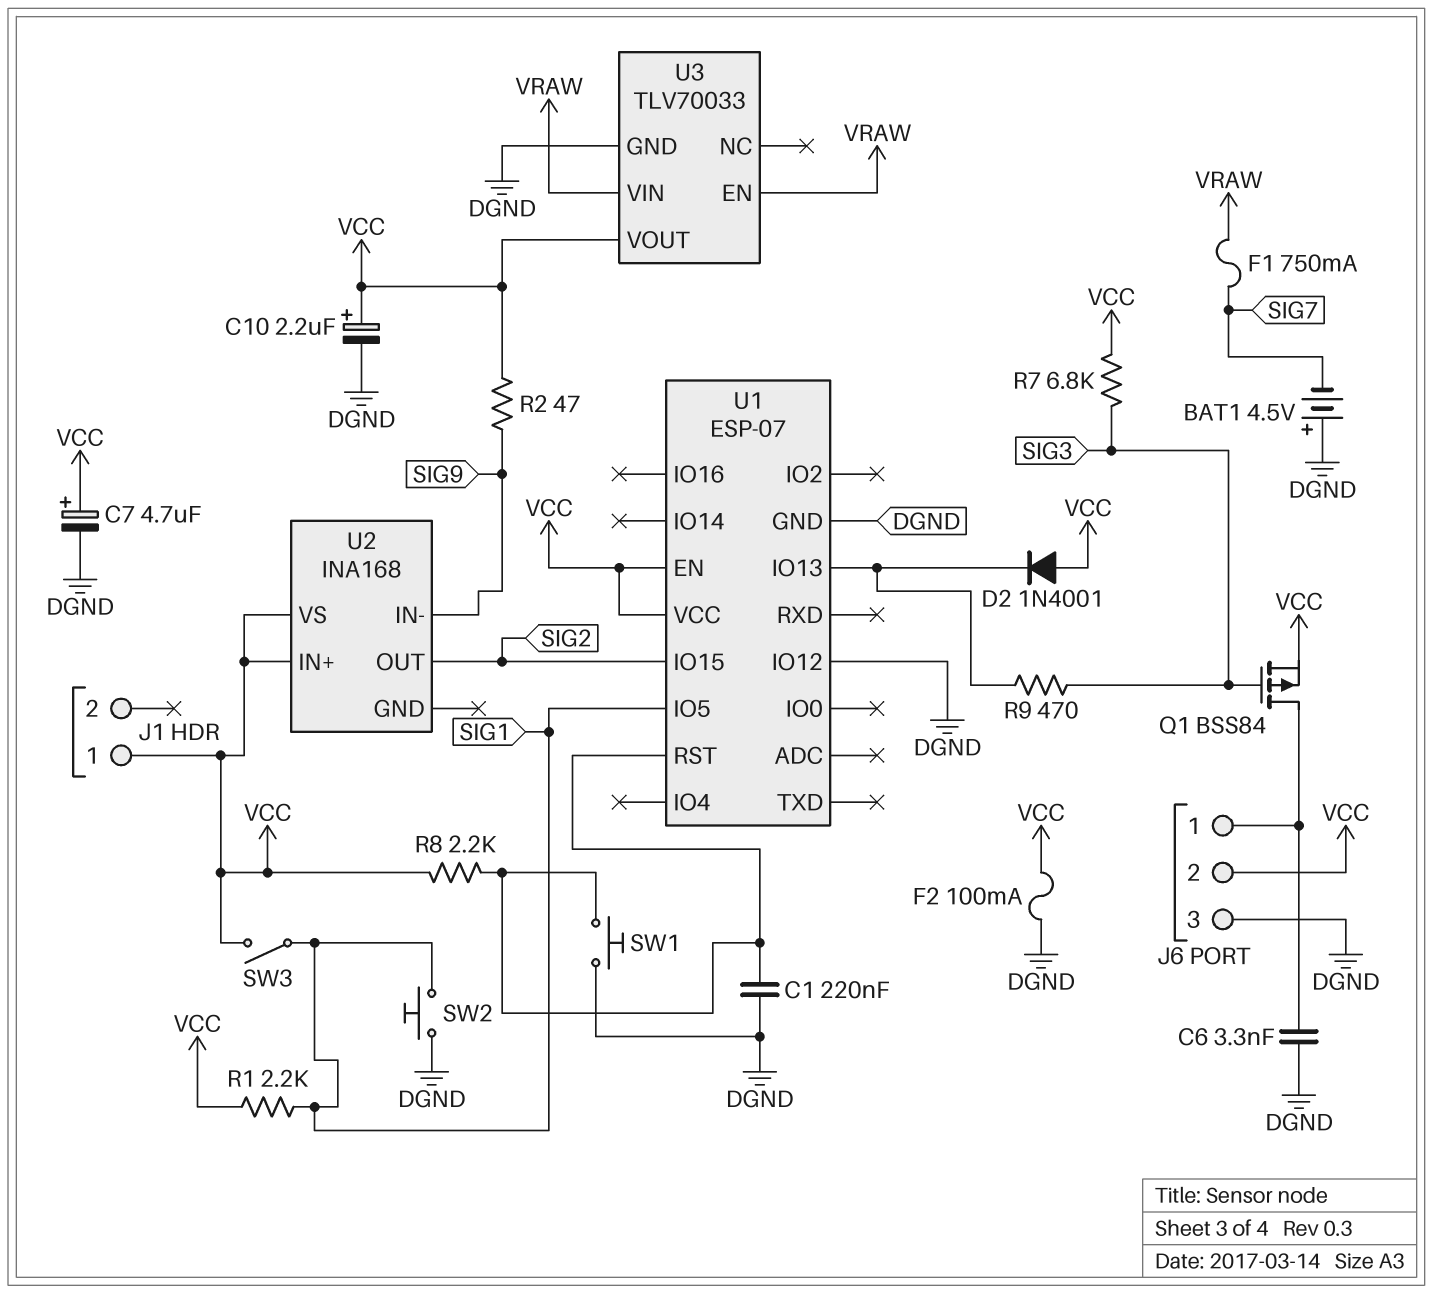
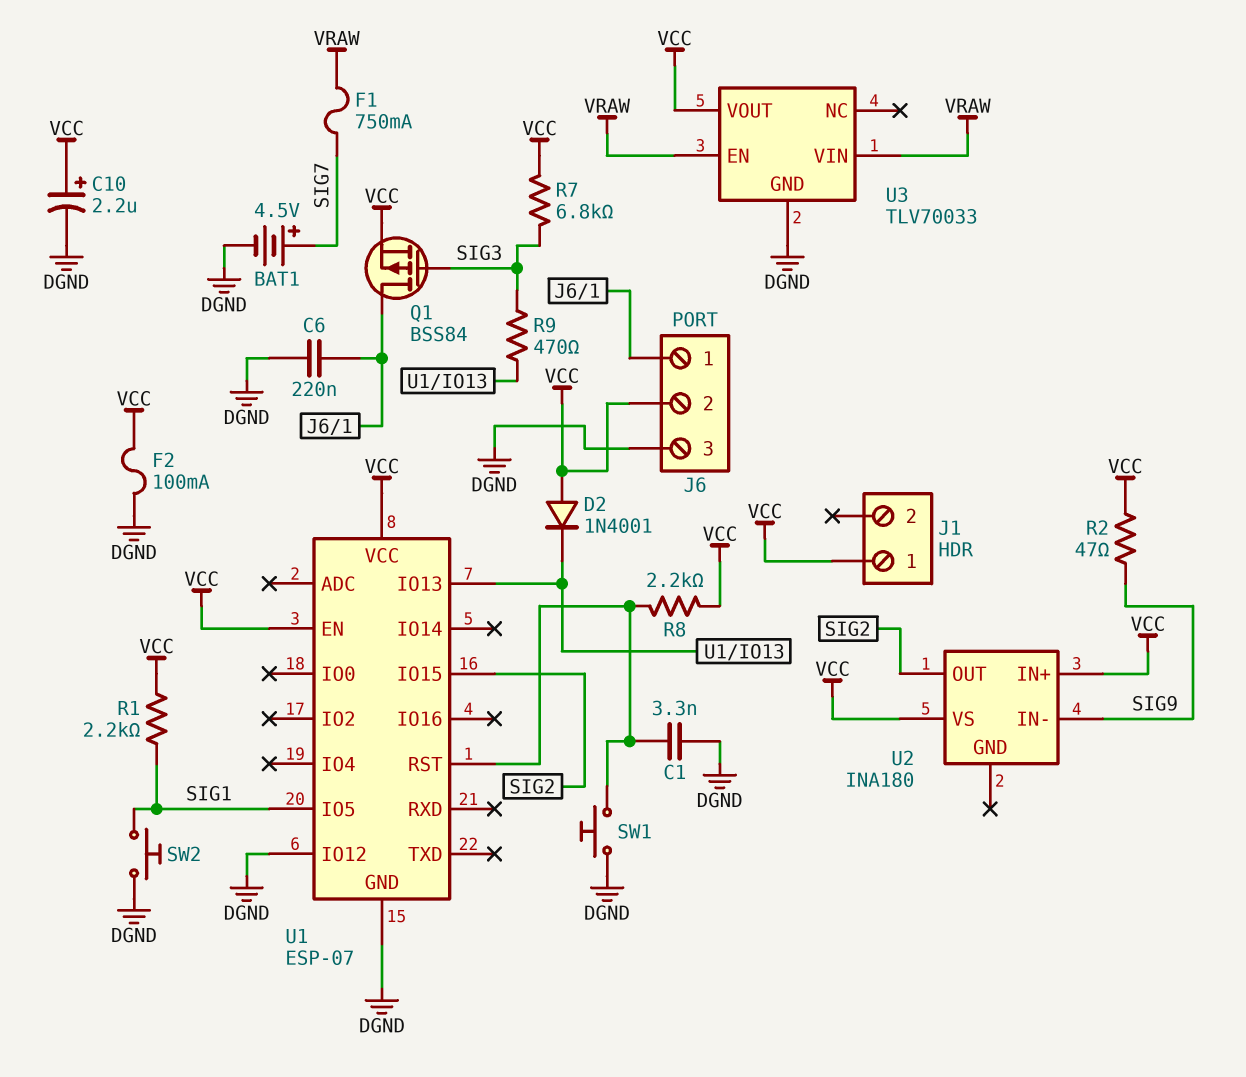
BAT1: 4.5V (plus DGND, minus SIG7) -> 4.5V (plus SIG7, minus DGND)
C1: 220nF (DGND, U1/RST) -> 3.3nF (DGND, U1/RST)
C6: 3.3nF (DGND, J6/1) -> 220nF (DGND, J6/1)
C7: 4.7uF (plus VCC, minus DGND) -> none
SW3: switch (SIG1, VCC) -> none
U2: INA168 -> INA180

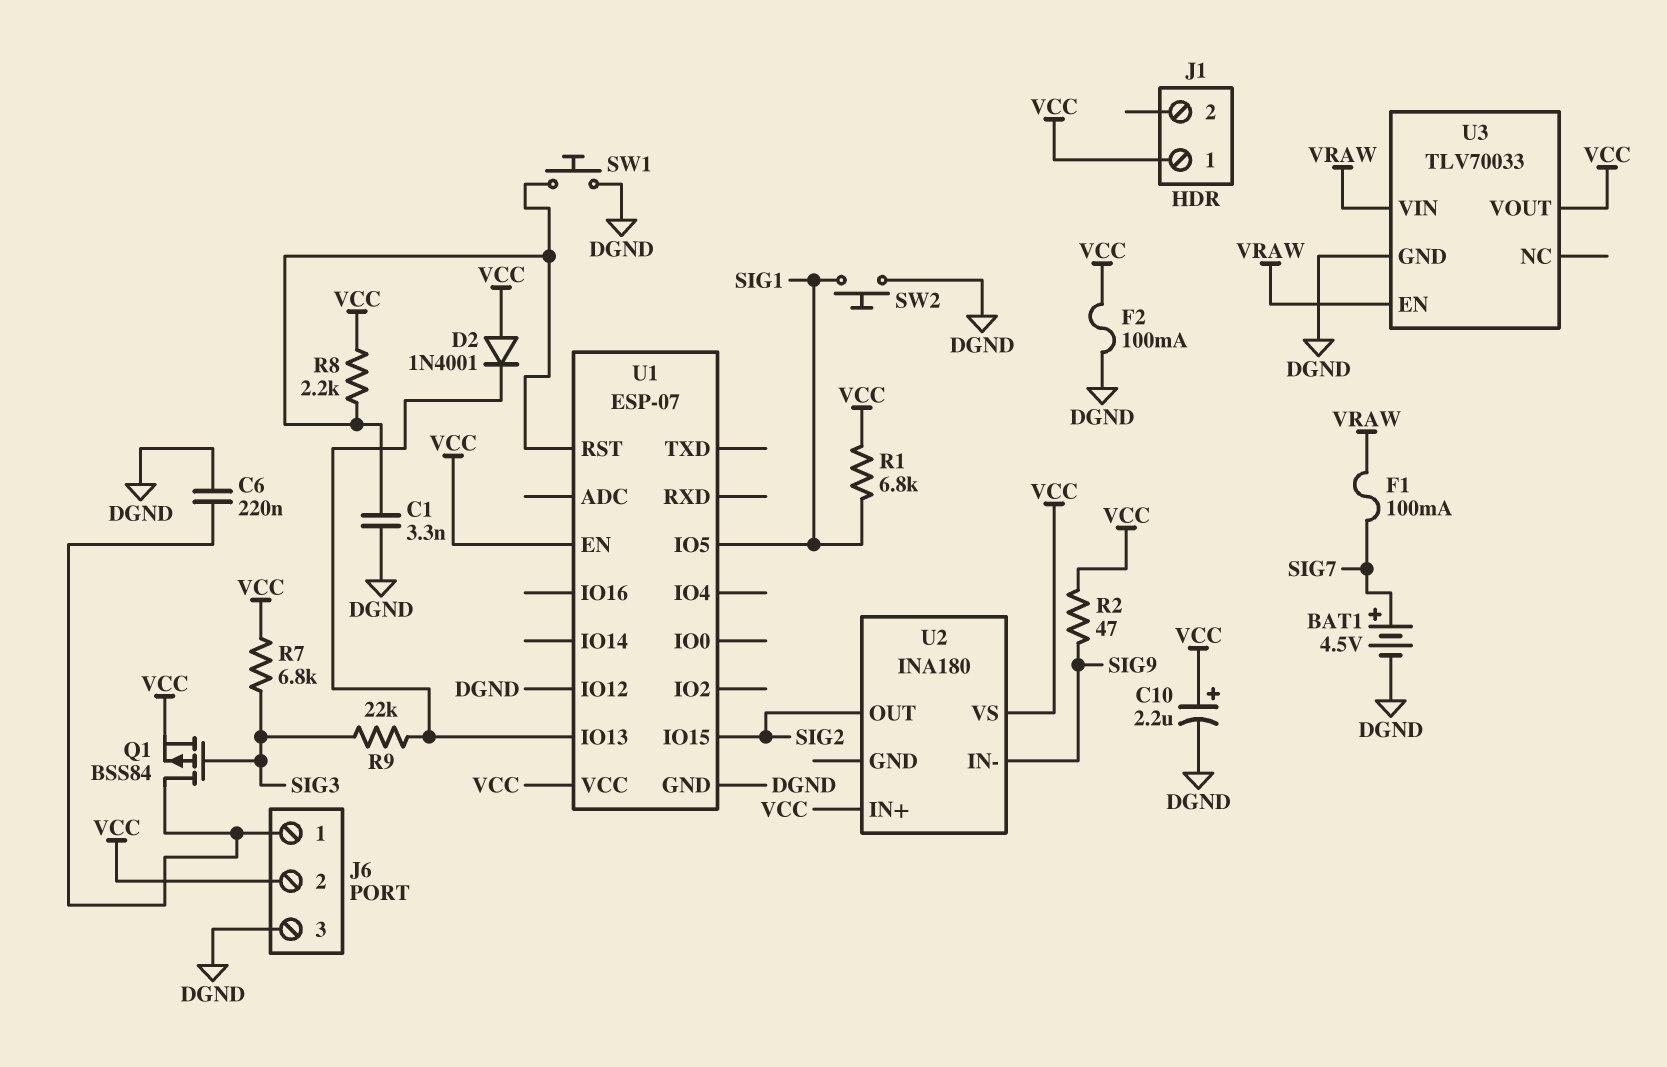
F1: 750mA (SIG7, VRAW) -> 100mA (SIG7, VRAW)
R1: 2.2k (SIG1, VCC) -> 6.8k (SIG1, VCC)
R9: 470 (SIG3, U1/IO13) -> 22k (SIG3, U1/IO13)

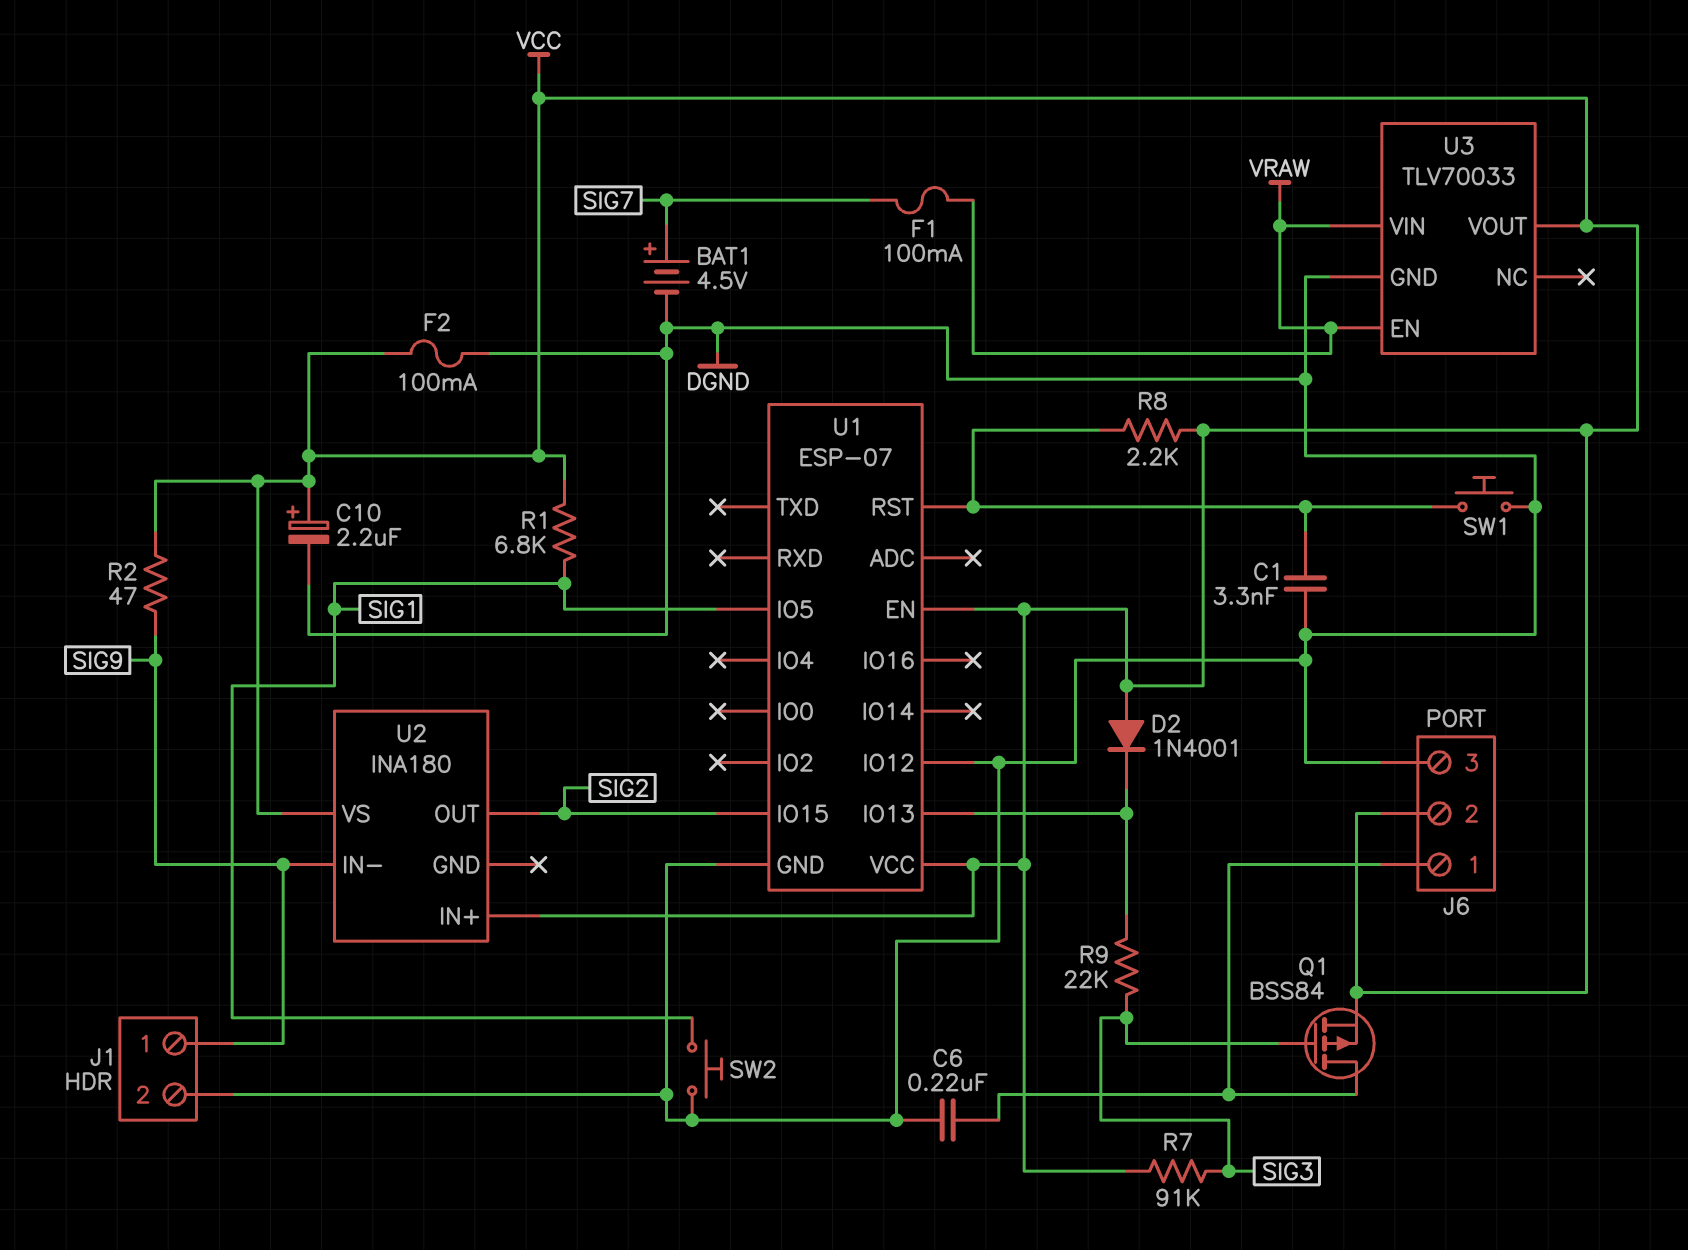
J1 pin 1: VCC -> SIG9
J1 pin 2: none -> DGND
R7: 6.8k (SIG3, VCC) -> 91k (SIG3, VCC)

